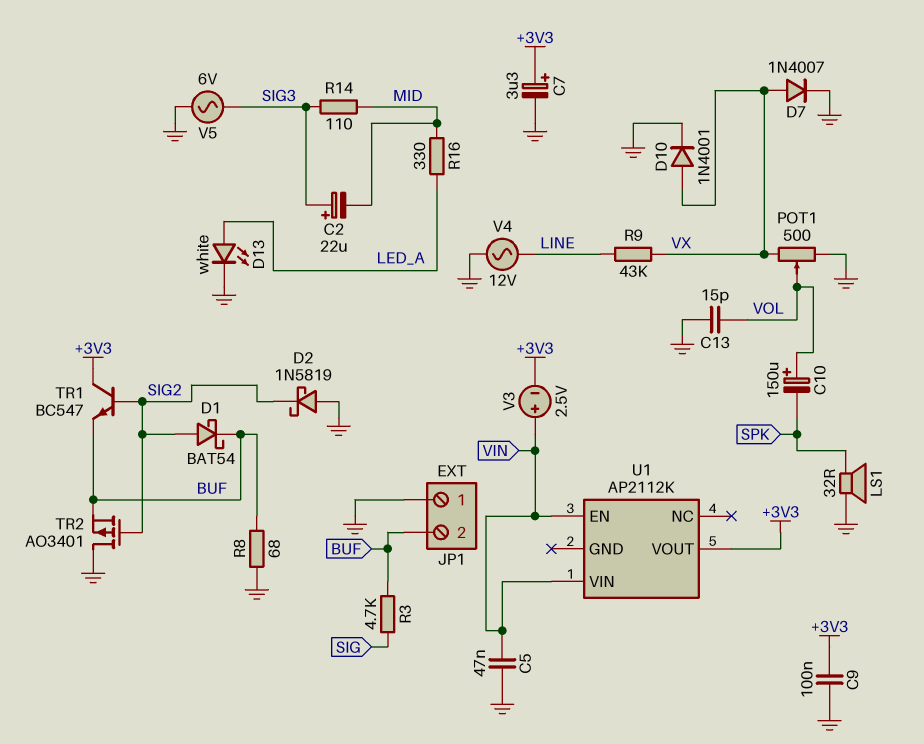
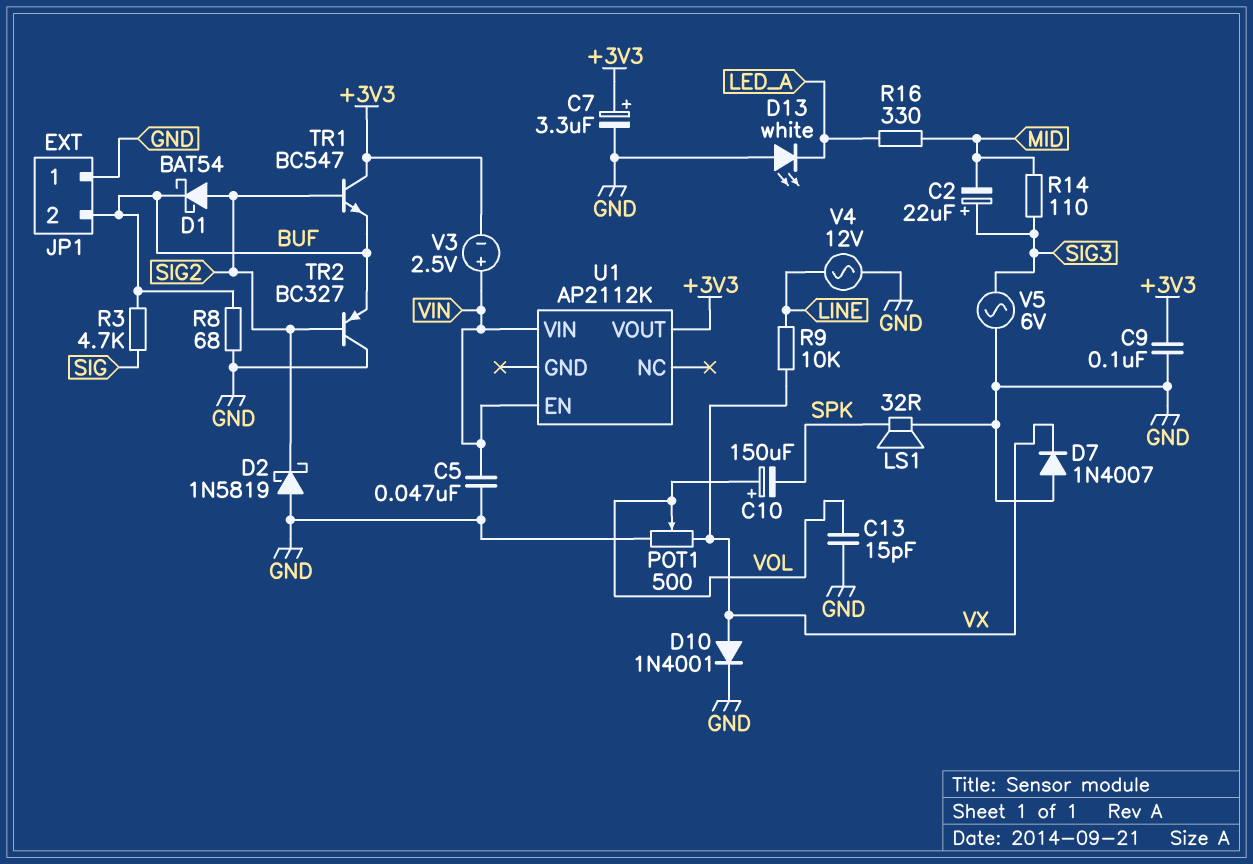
D7: diode 1N4007 (A VX, K GND) -> diode 1N4007 (A GND, K VX)
D13: LED white (A LED_A, K GND) -> LED white (A GND, K LED_A)
R9: 43k (LINE, VX) -> 10k (LINE, VX)
TR2: PMOS AO3401 (G SIG2, D GND, S BUF) -> PNP BC327 (B SIG2, C GND, E BUF)

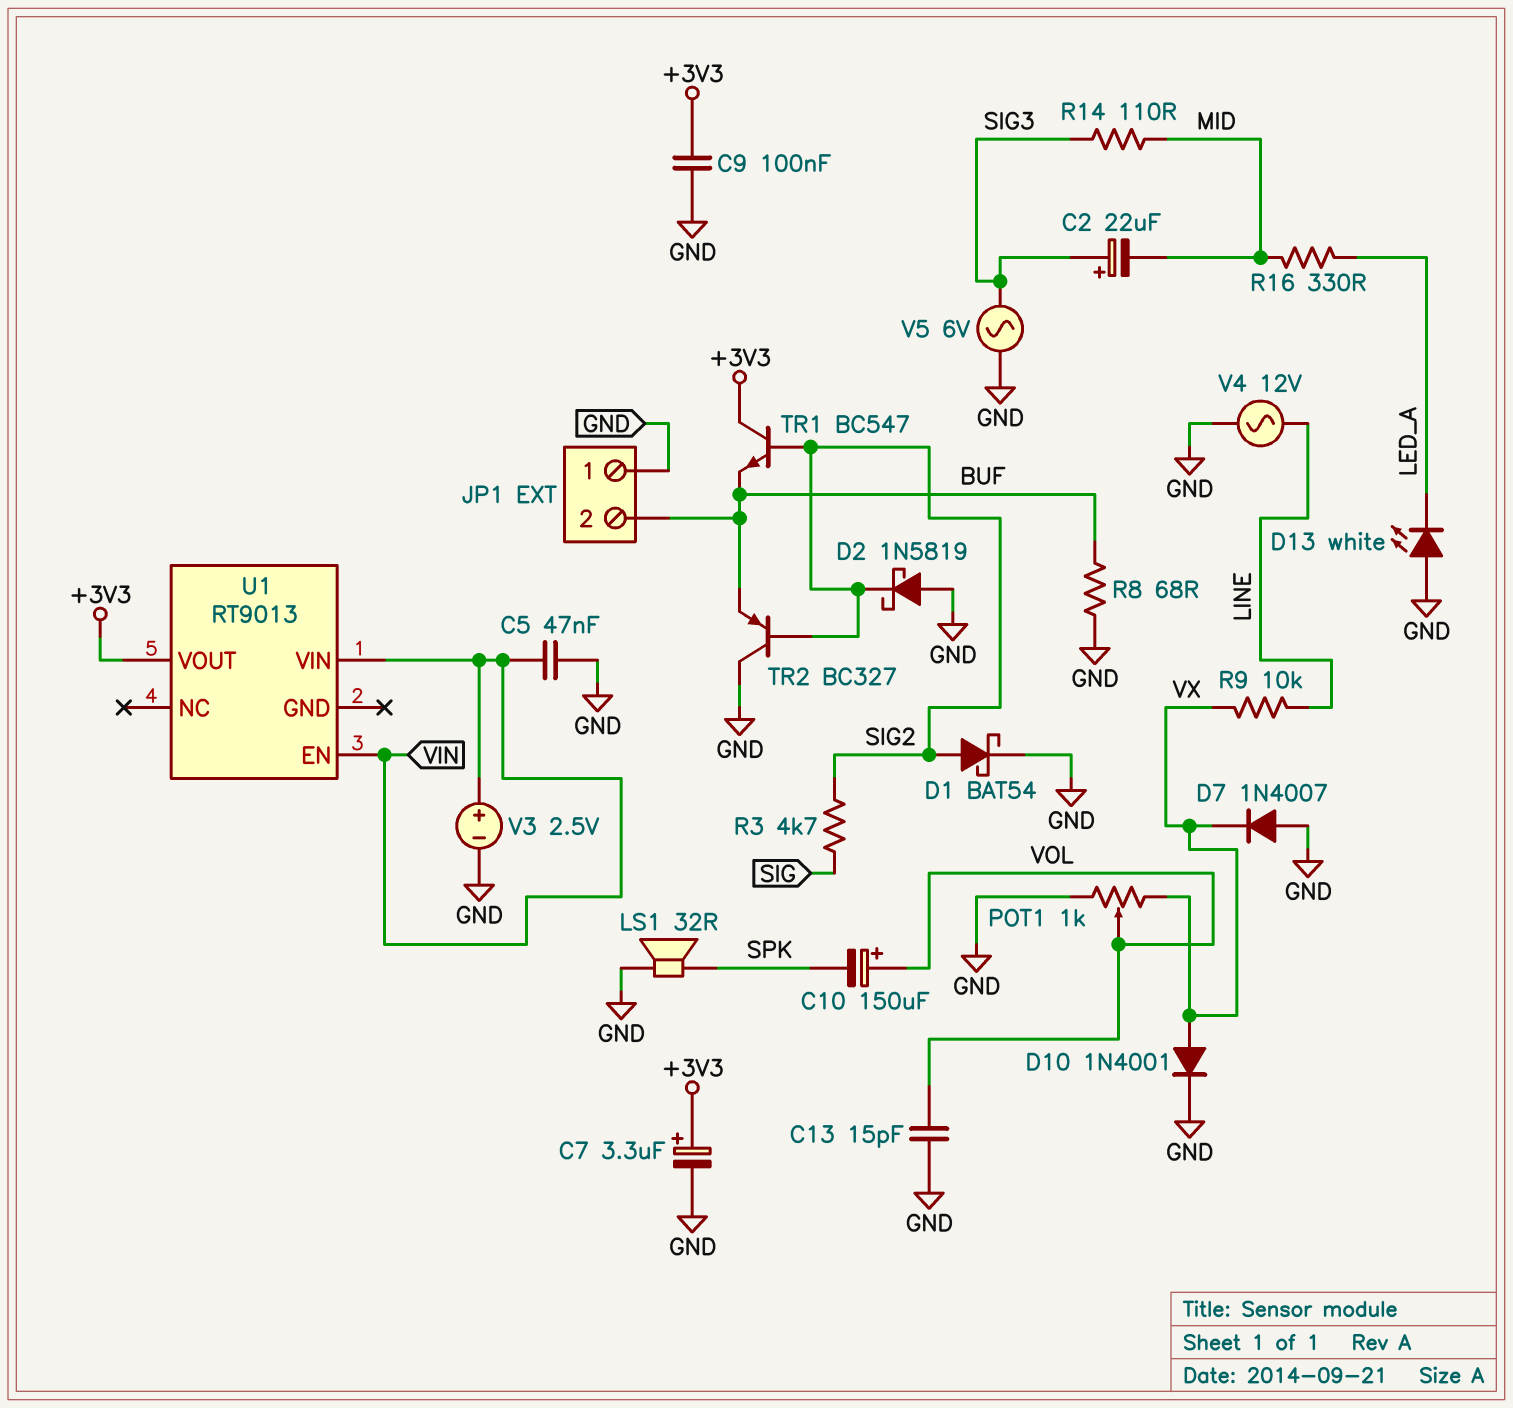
D1: schottky BAT54 (A SIG2, K BUF) -> schottky BAT54 (A SIG2, K GND)
POT1: 500 (GND, VX, wiper VOL) -> 1k (GND, VX, wiper VOL)
R3: 4.7k (BUF, SIG) -> 4.7k (SIG, SIG2)
U1: AP2112K -> RT9013
V3: 2.5V (plus VIN, minus +3V3) -> 2.5V (plus VIN, minus GND)

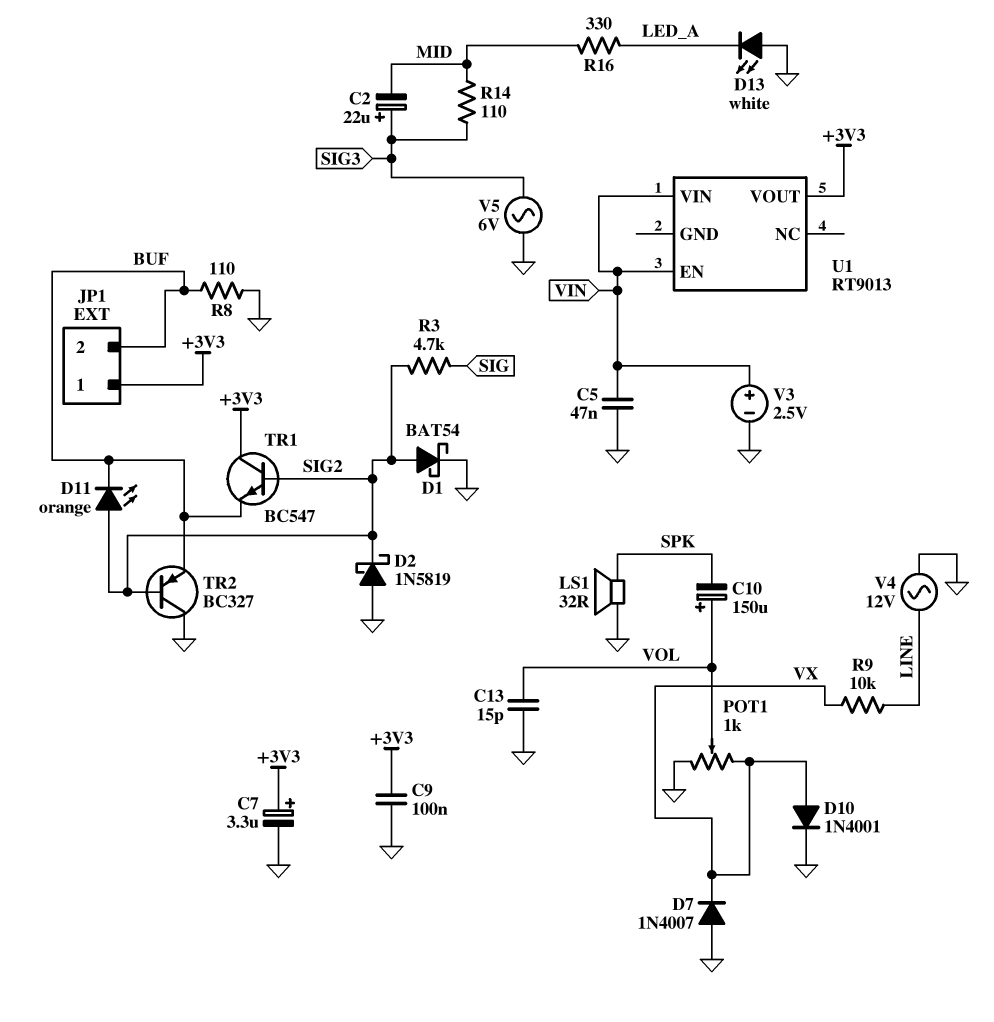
D11: none -> LED orange (A SIG2, K BUF)
JP1 pin 1: GND -> +3V3
R8: 68 (BUF, GND) -> 110 (BUF, GND)

